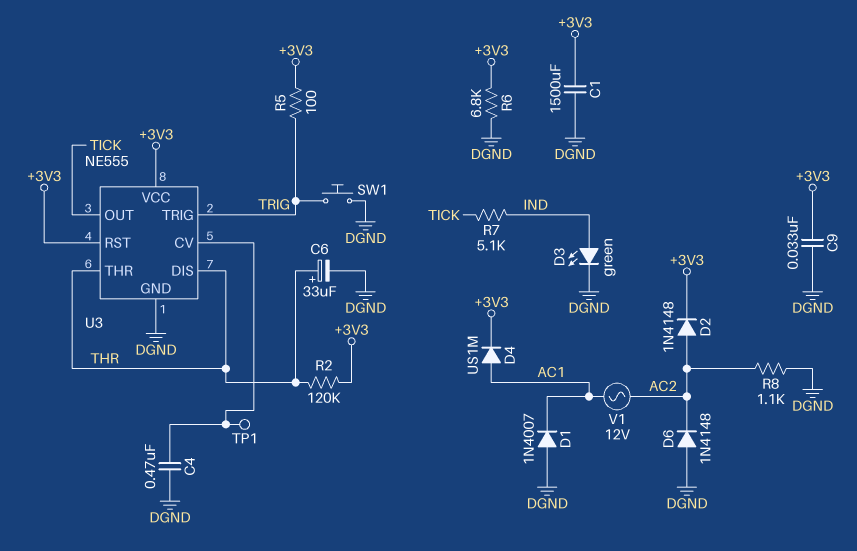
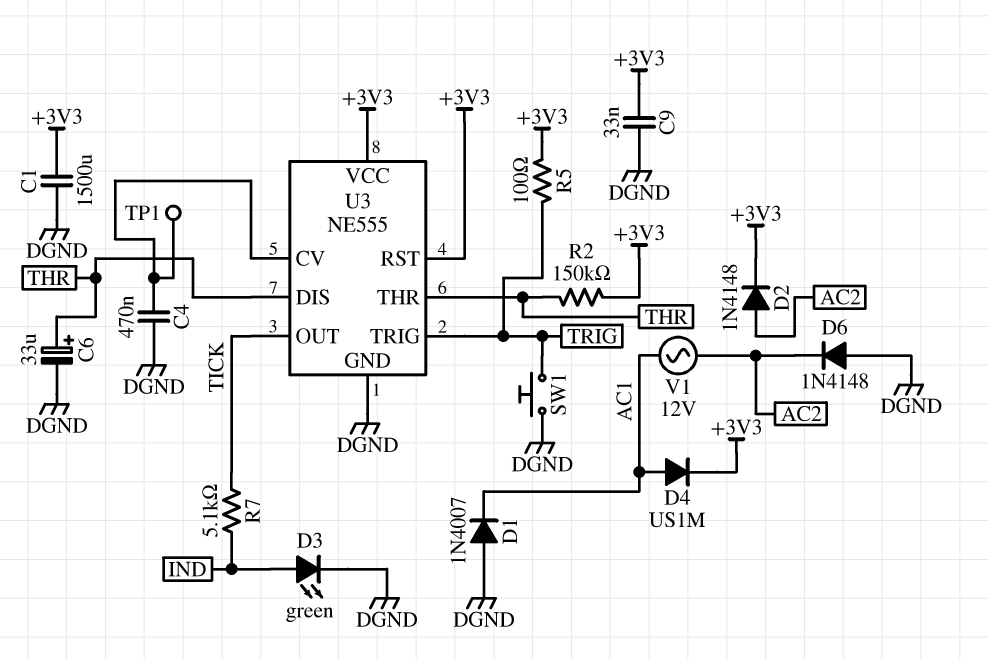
R2: 120k (+3V3, THR) -> 150k (+3V3, THR)
R6: 6.8k (+3V3, DGND) -> none
R8: 1.1k (AC2, DGND) -> none

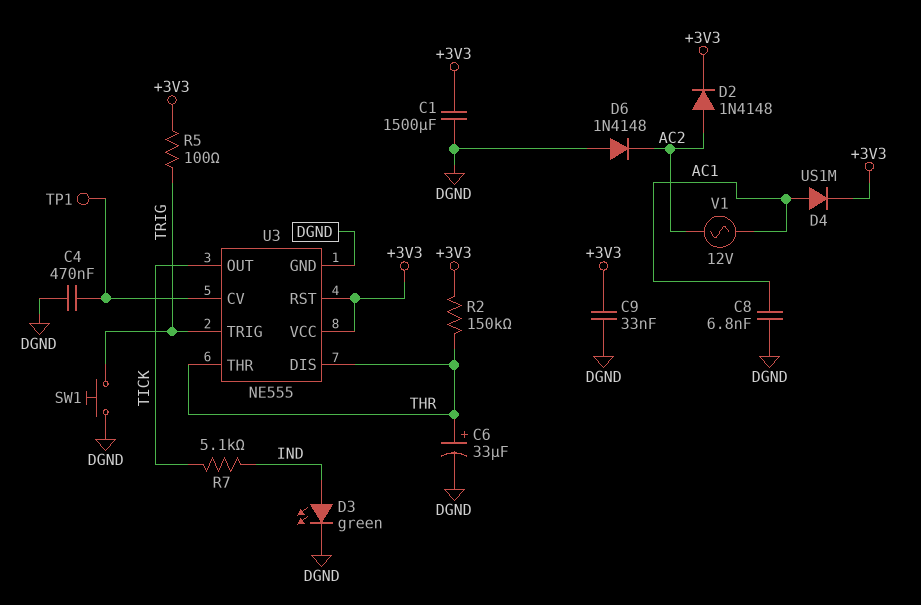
C8: none -> 6.8nF (AC1, DGND)
D1: diode 1N4007 (A DGND, K AC1) -> none

